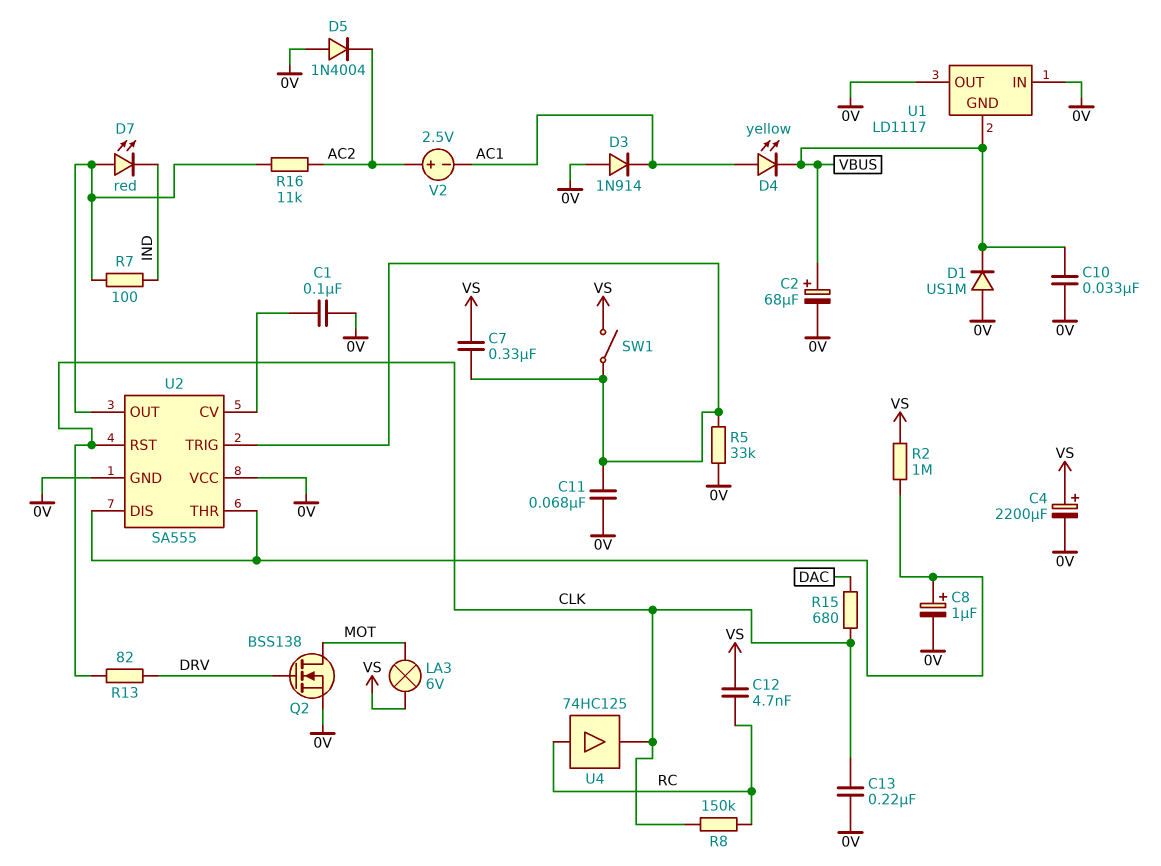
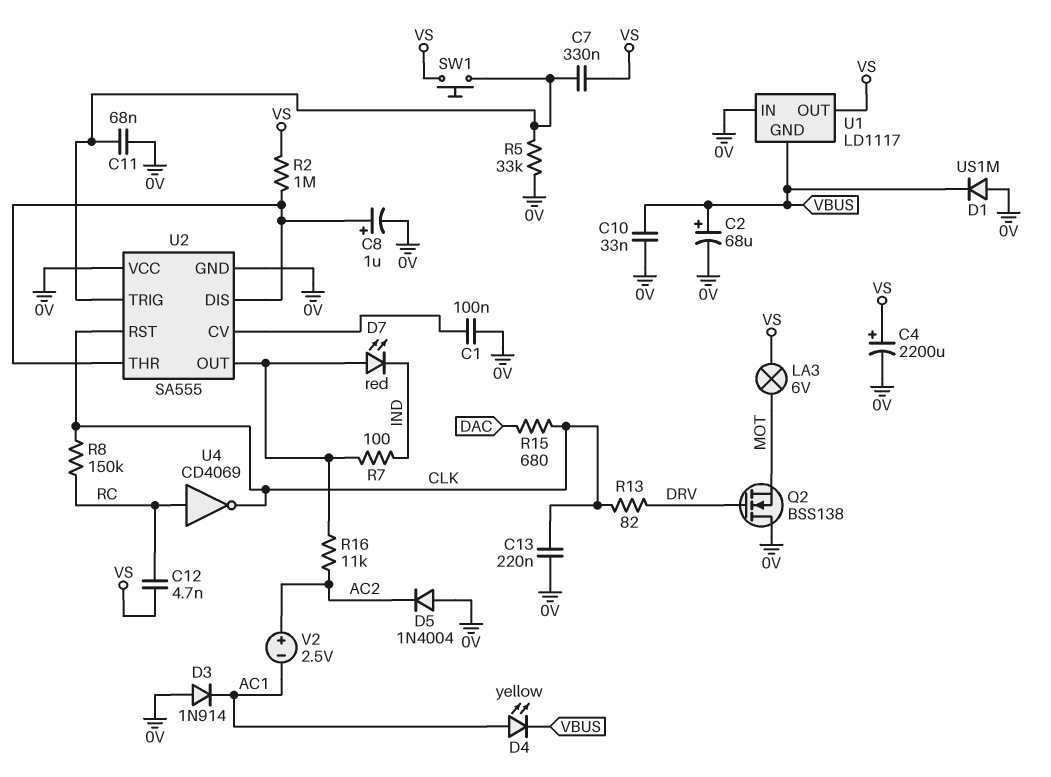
Q2: NMOS BSS138 (G DRV, D MOT, S 0V) -> NMOS BSS138 (G DRV, D 0V, S MOT)
SW1: switch (U2/TRIG, VS) -> button (U2/TRIG, VS)
U1 pin OUT: 0V -> VS
U4: buffer 74HC125 (in RC, out CLK) -> NOT CD4069 (in RC, out CLK)

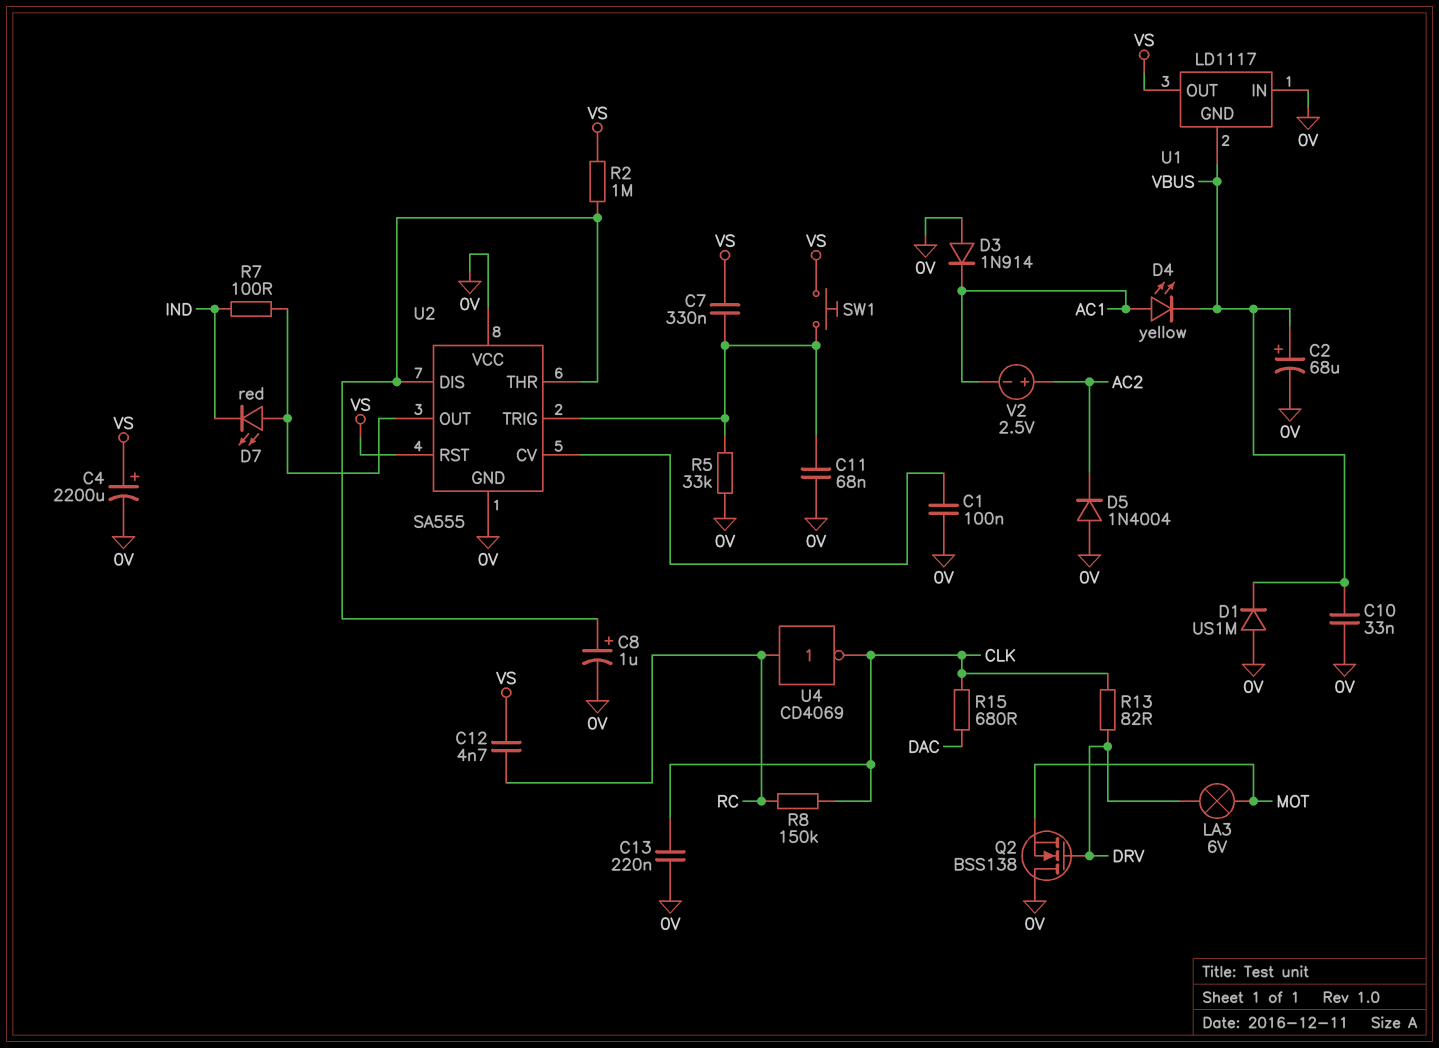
LA3: lamp 6V (MOT, VS) -> lamp 6V (DRV, MOT)
R16: 11k (AC2, U2/OUT) -> none
U2 pin RST: CLK -> VS

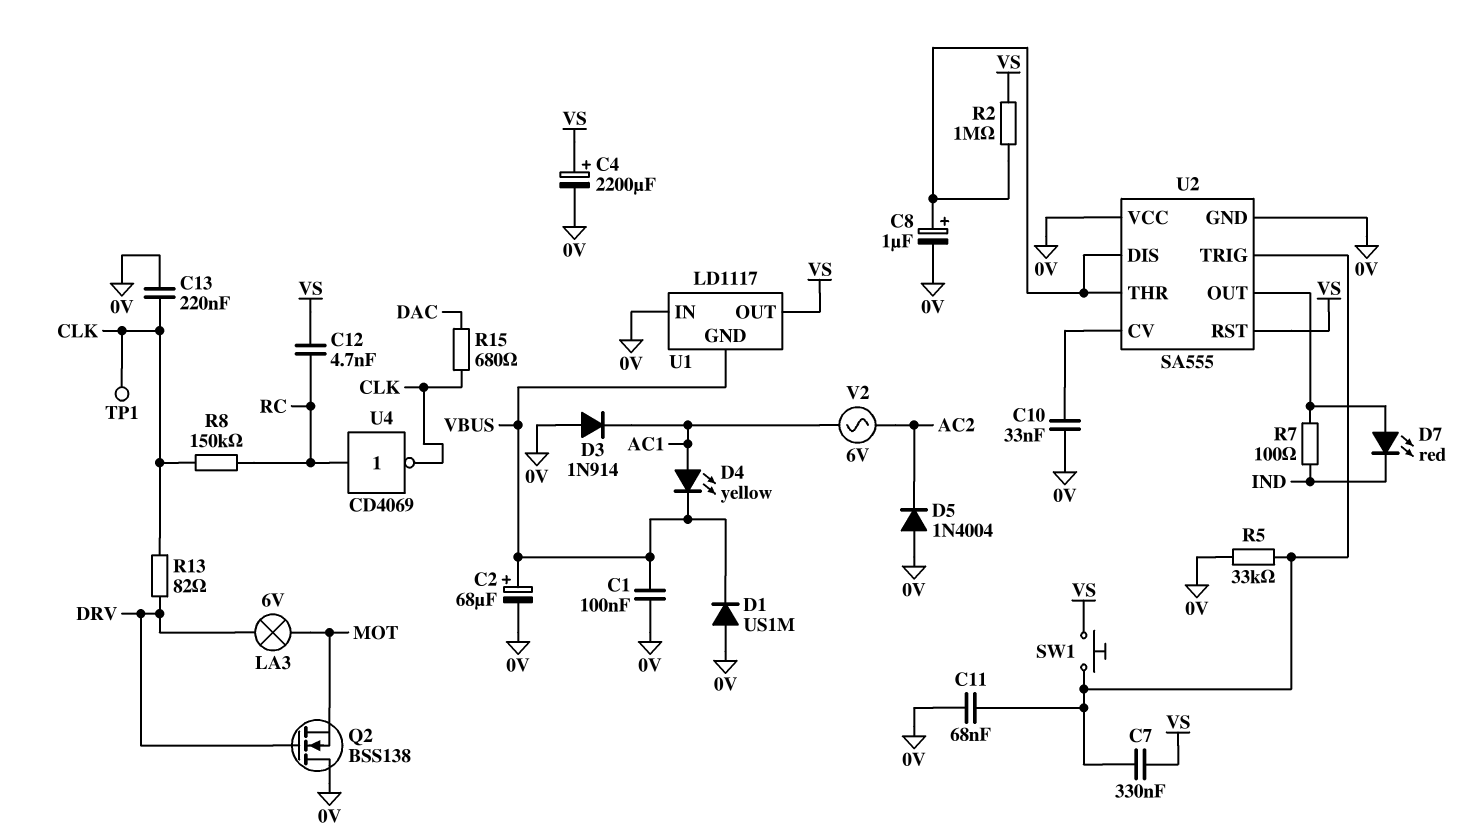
C1: 100nF (0V, U2/CV) -> 100nF (0V, VBUS)
C10: 33nF (0V, VBUS) -> 33nF (0V, U2/CV)
TP1: none -> test point (CLK)
V2: 2.5V (plus AC2, minus AC1) -> AC 6V (AC1, AC2)

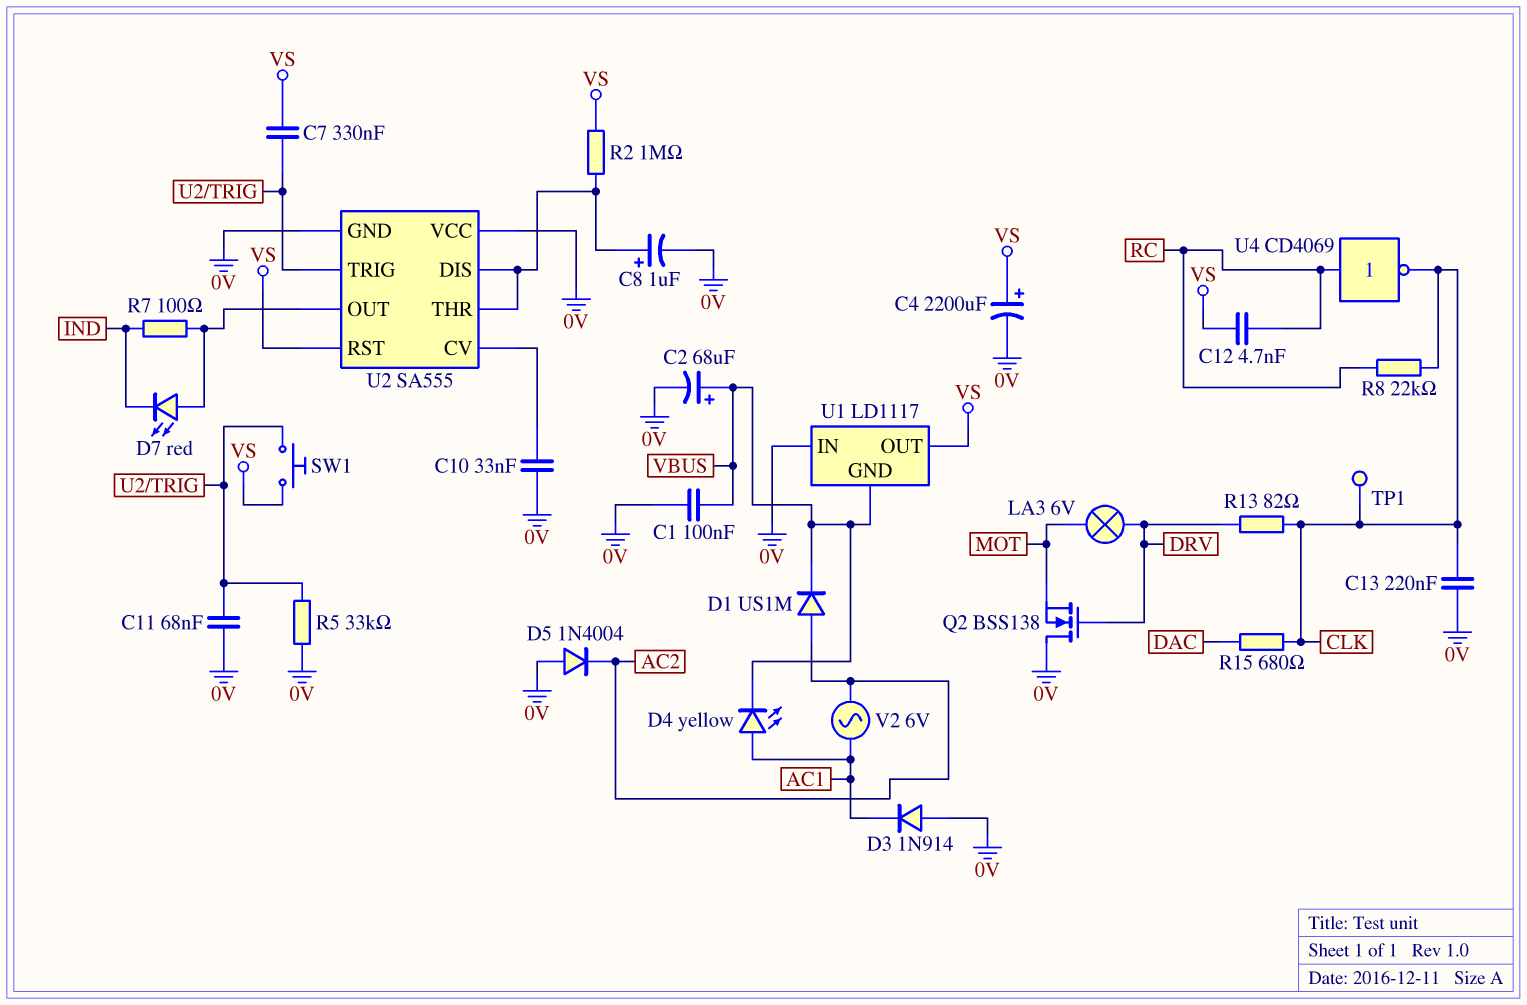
D1: diode US1M (A 0V, K VBUS) -> diode US1M (A AC2, K VBUS)
R8: 150k (CLK, RC) -> 22k (CLK, RC)

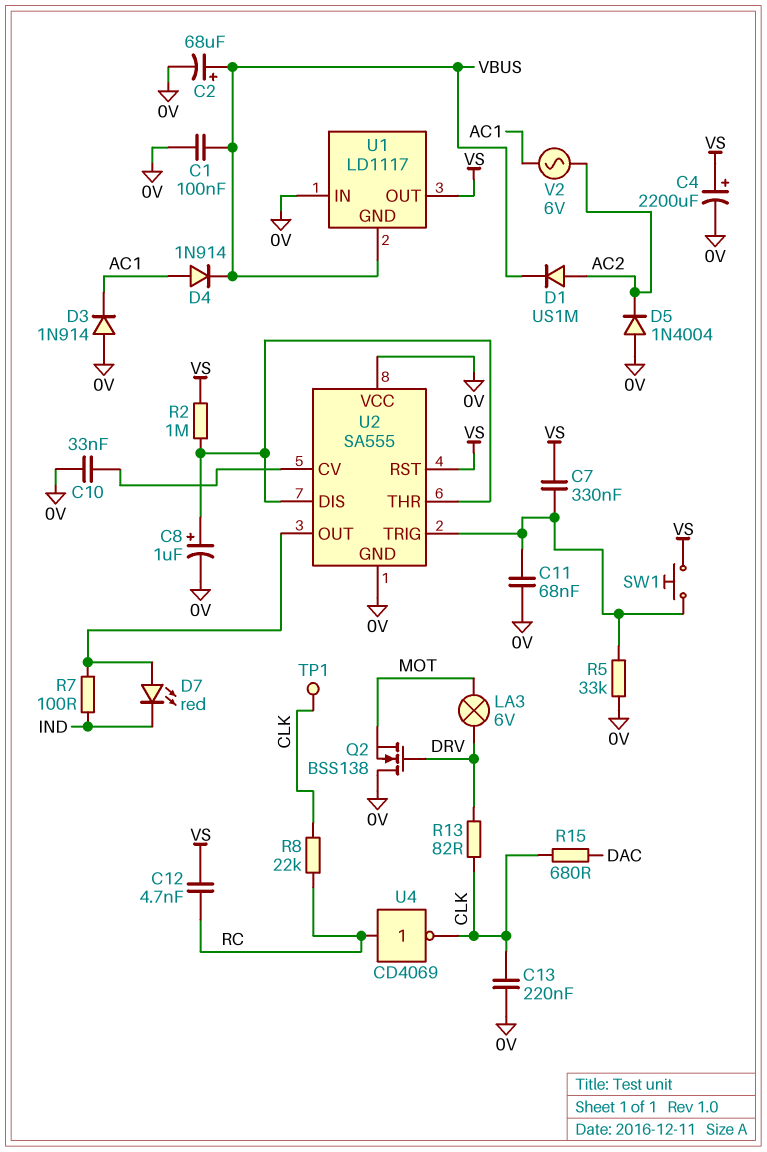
D4: LED yellow (A AC1, K VBUS) -> diode 1N914 (A AC1, K VBUS)

